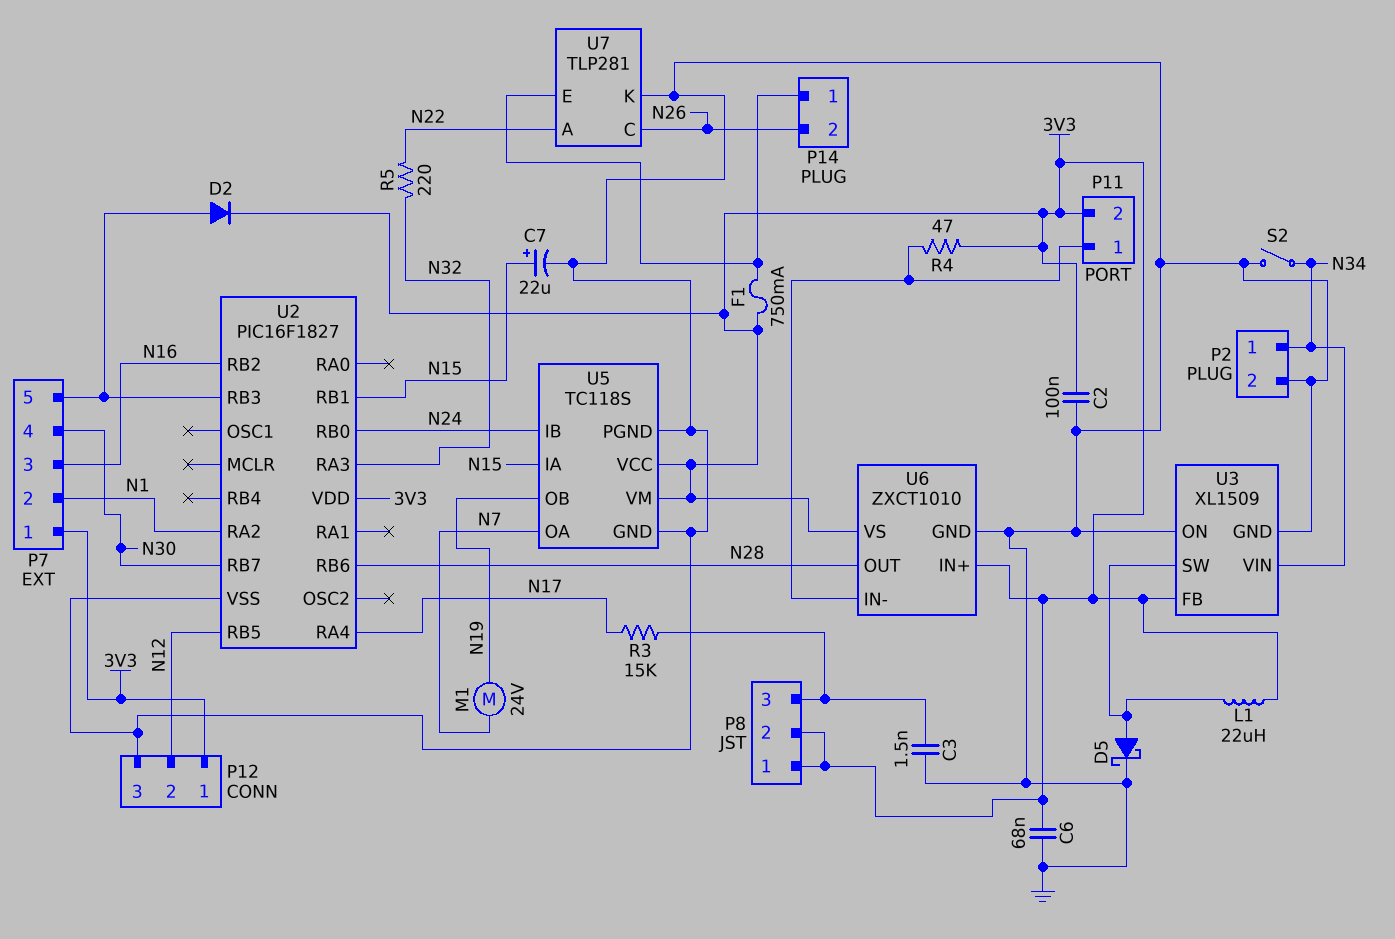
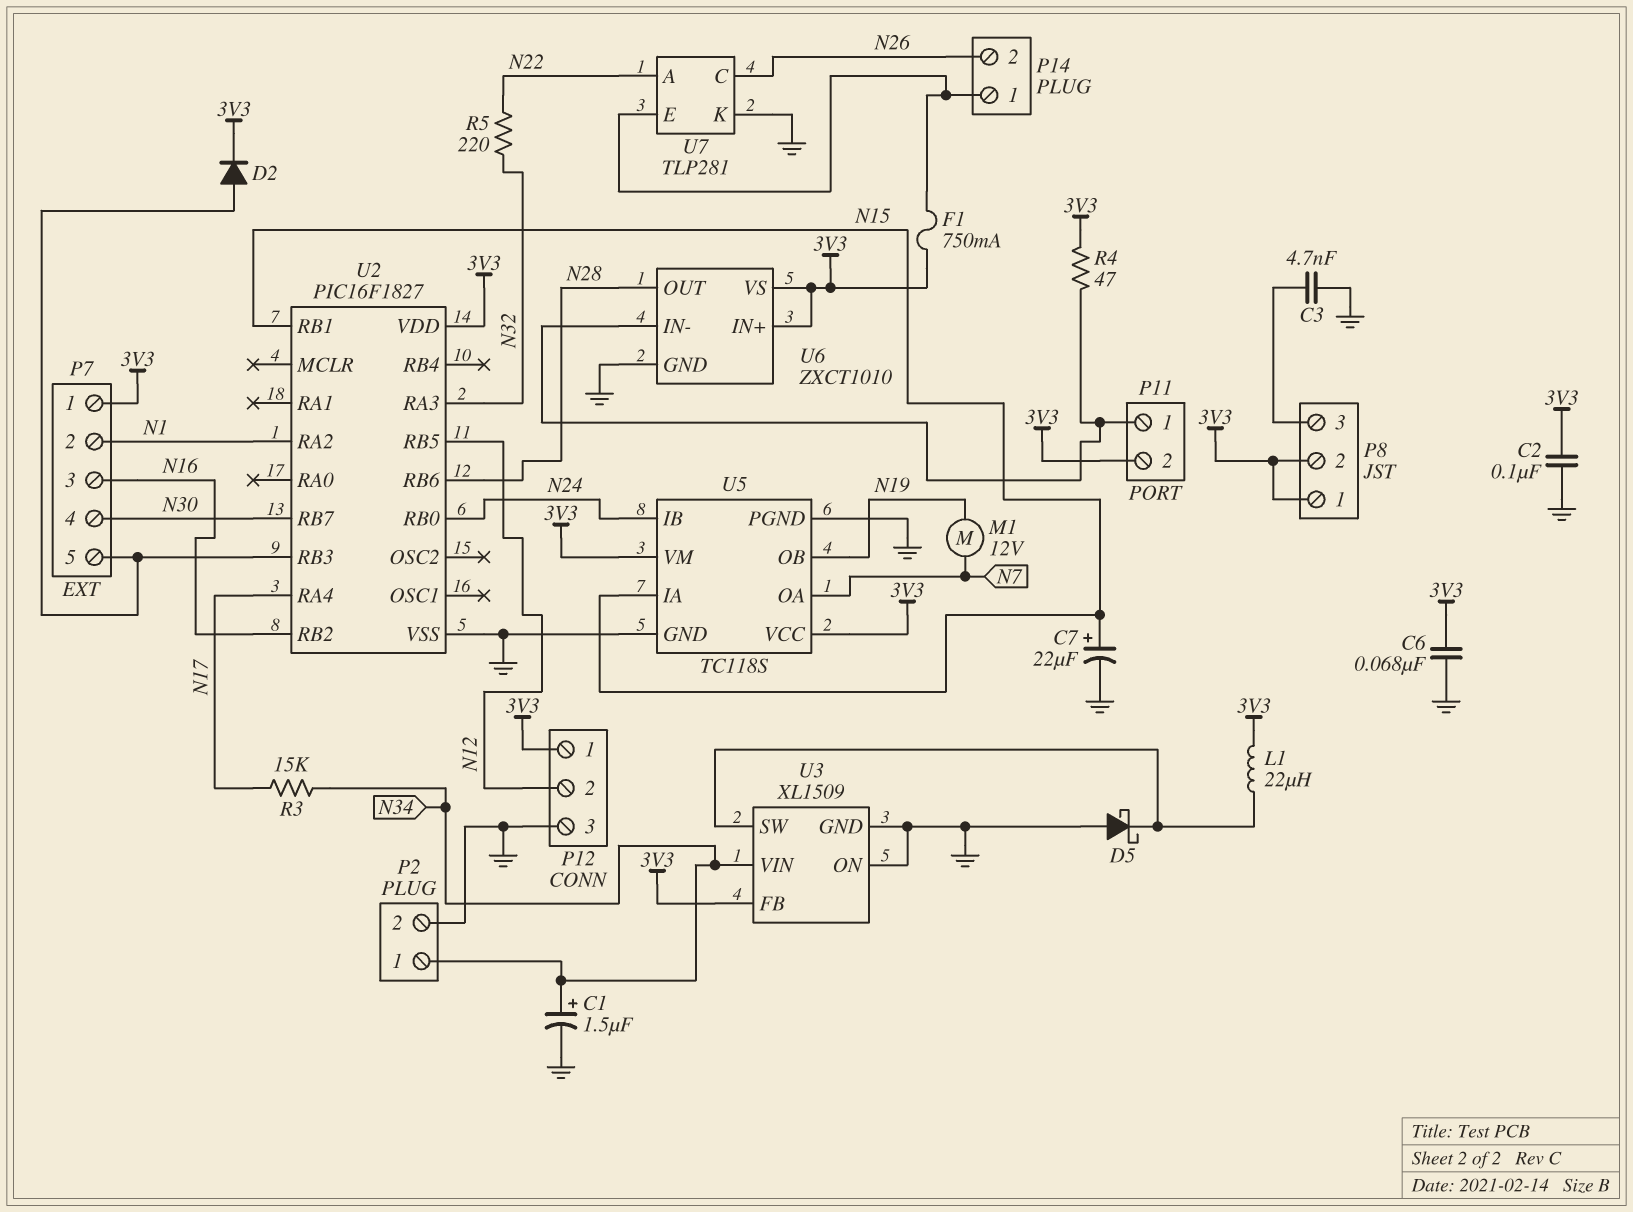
C1: none -> 1.5uF (plus N34, minus GND)
C3: 1.5nF (GND, P8/3) -> 4.7nF (GND, P8/3)
D5: schottky (A U3/SW, K GND) -> schottky (A GND, K U3/SW)
M1: motor 24V (N7, N19) -> motor 12V (N7, N19)
R3: 15k (N17, P8/3) -> 15k (N17, N34)
S2: switch (GND, N34) -> none

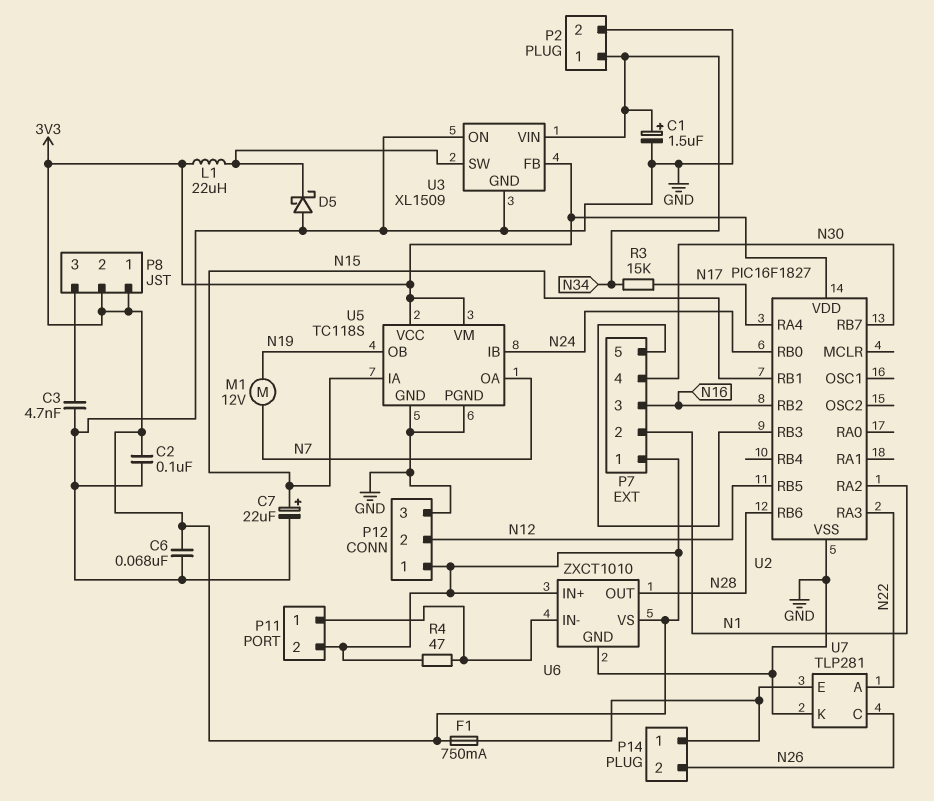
D2: diode (A P7/5, K 3V3) -> none
R5: 220 (N22, N32) -> none
U2 pin RA3: N32 -> N22

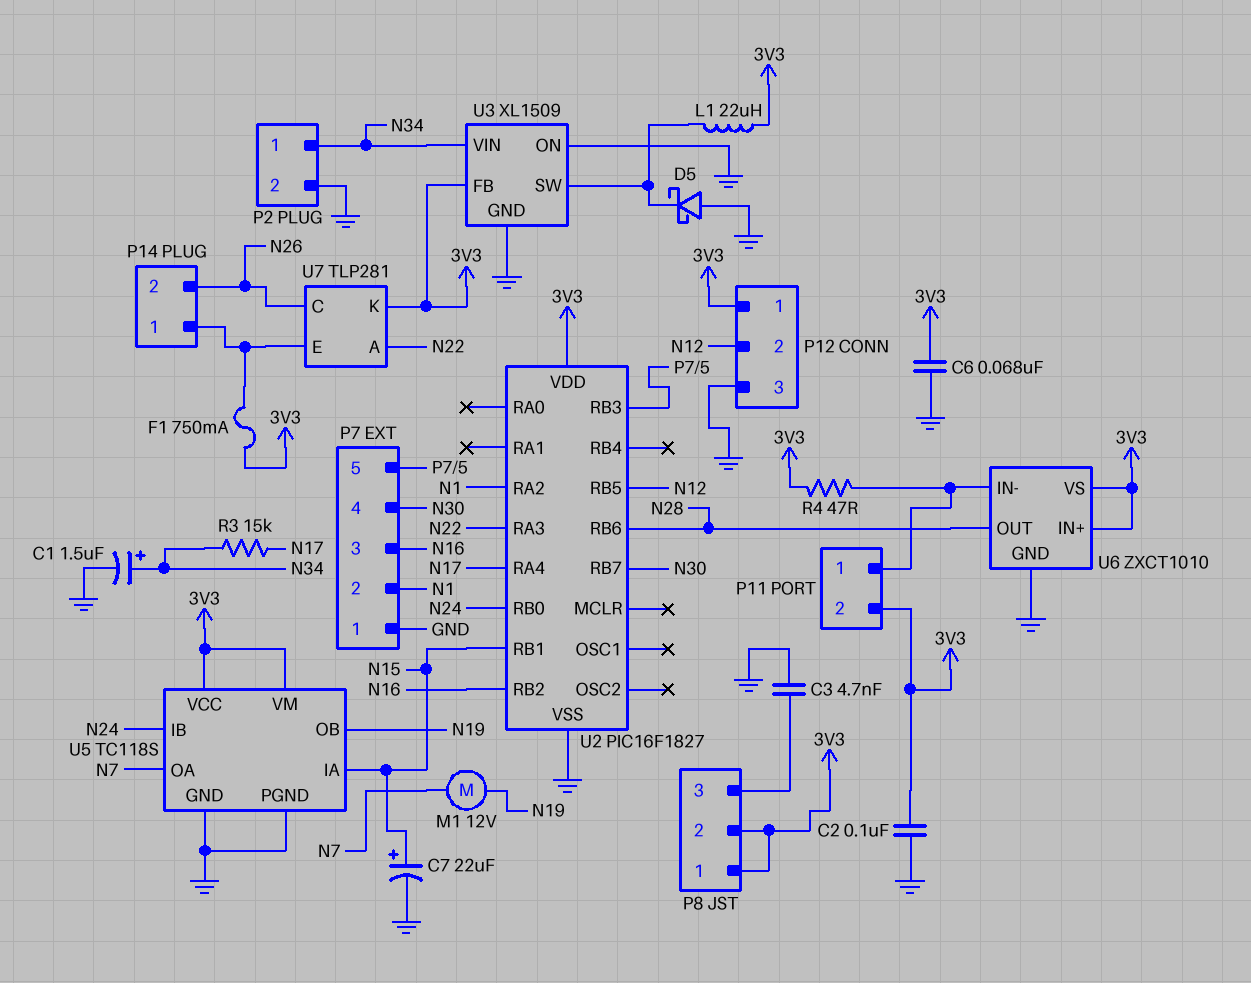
P7 pin 1: 3V3 -> GND
U7 pin K: GND -> 3V3

